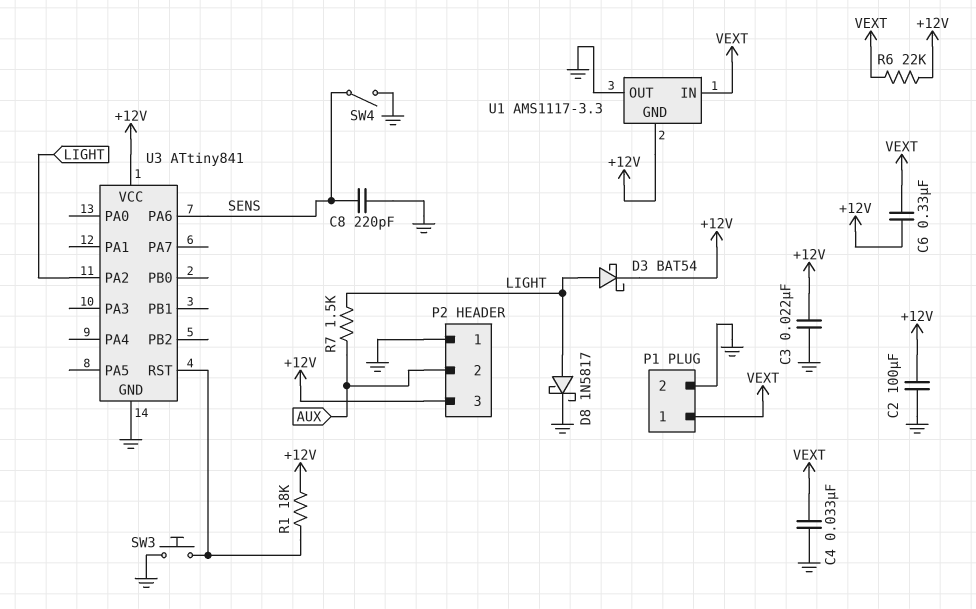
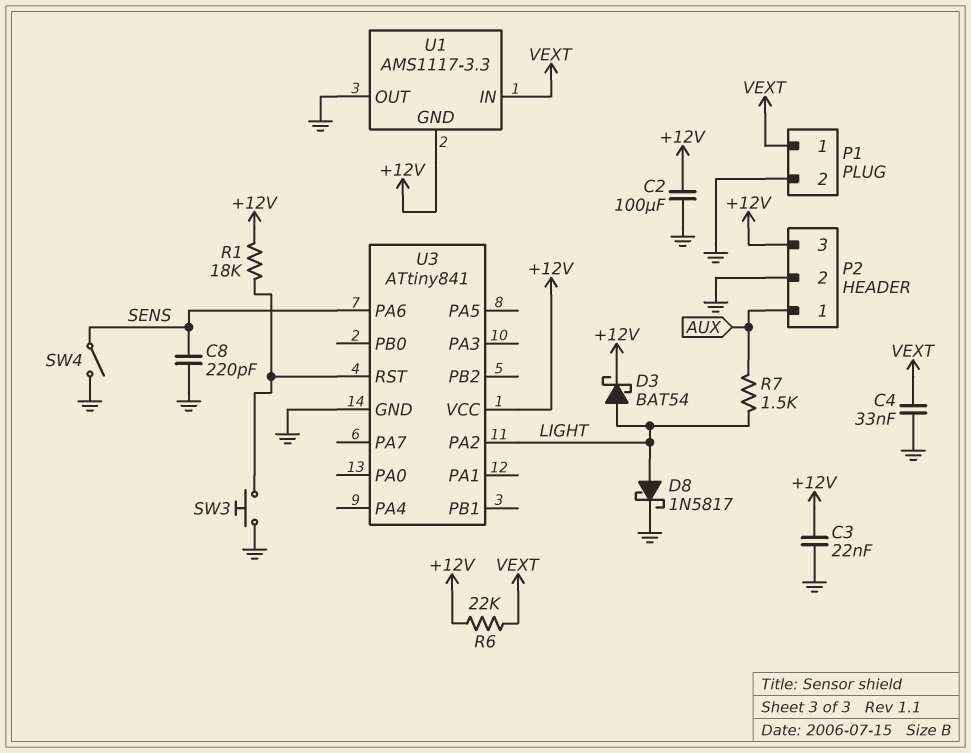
C6: 330nF (+12V, VEXT) -> none
P2 pin 1: GND -> AUX
P2 pin 2: AUX -> GND

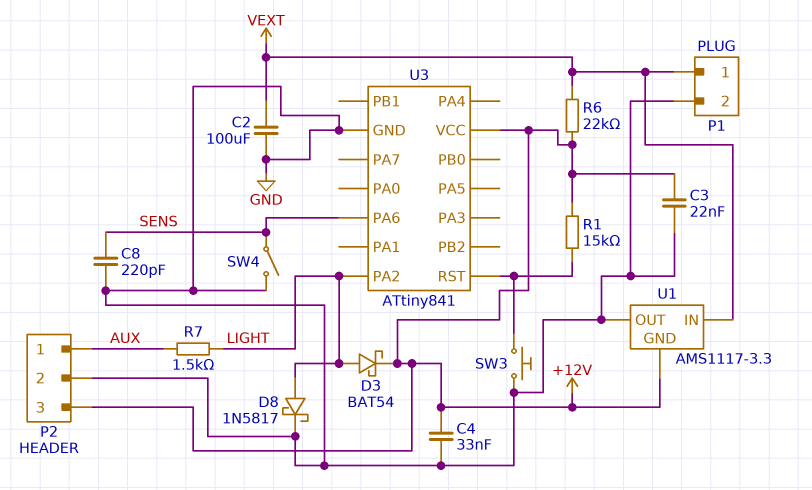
C2: 100uF (+12V, GND) -> 100uF (GND, VEXT)
C4: 33nF (GND, VEXT) -> 33nF (+12V, GND)
R1: 18k (+12V, U3/RST) -> 15k (+12V, U3/RST)

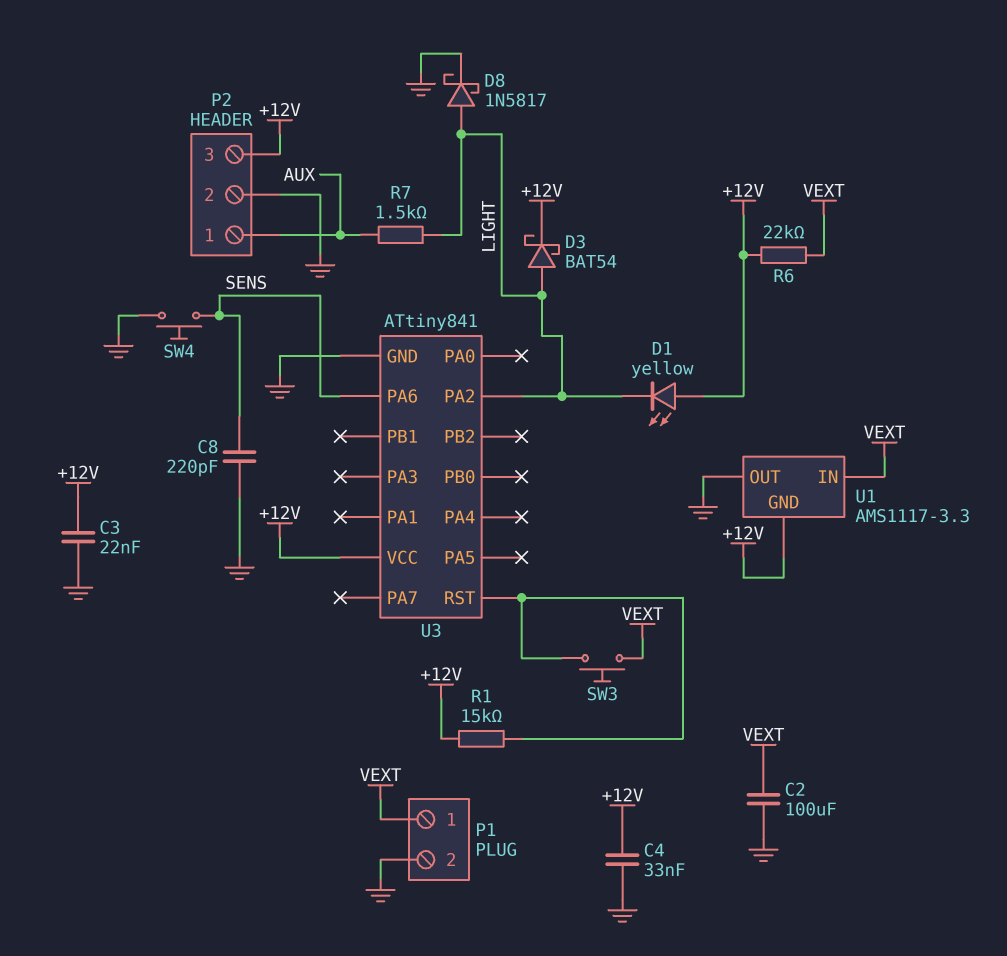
D1: none -> LED yellow (A +12V, K LIGHT)
SW3: button (GND, U3/RST) -> button (U3/RST, VEXT)
SW4: switch (GND, SENS) -> button (GND, SENS)

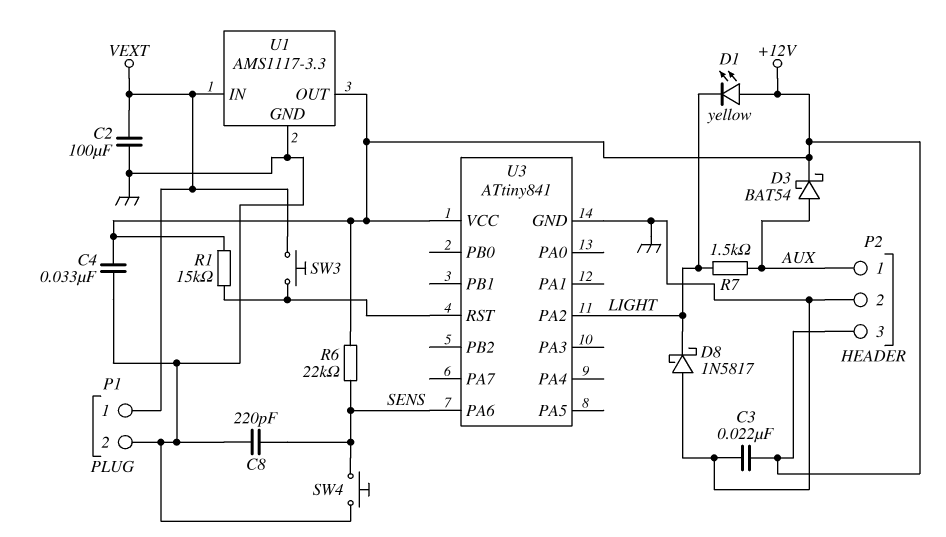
D3: schottky BAT54 (A LIGHT, K +12V) -> schottky BAT54 (A AUX, K +12V)
D8: schottky 1N5817 (A LIGHT, K GND) -> schottky 1N5817 (A GND, K LIGHT)
R6: 22k (+12V, VEXT) -> 22k (+12V, SENS)
U1 pin GND: +12V -> GND
U1 pin OUT: GND -> +12V

